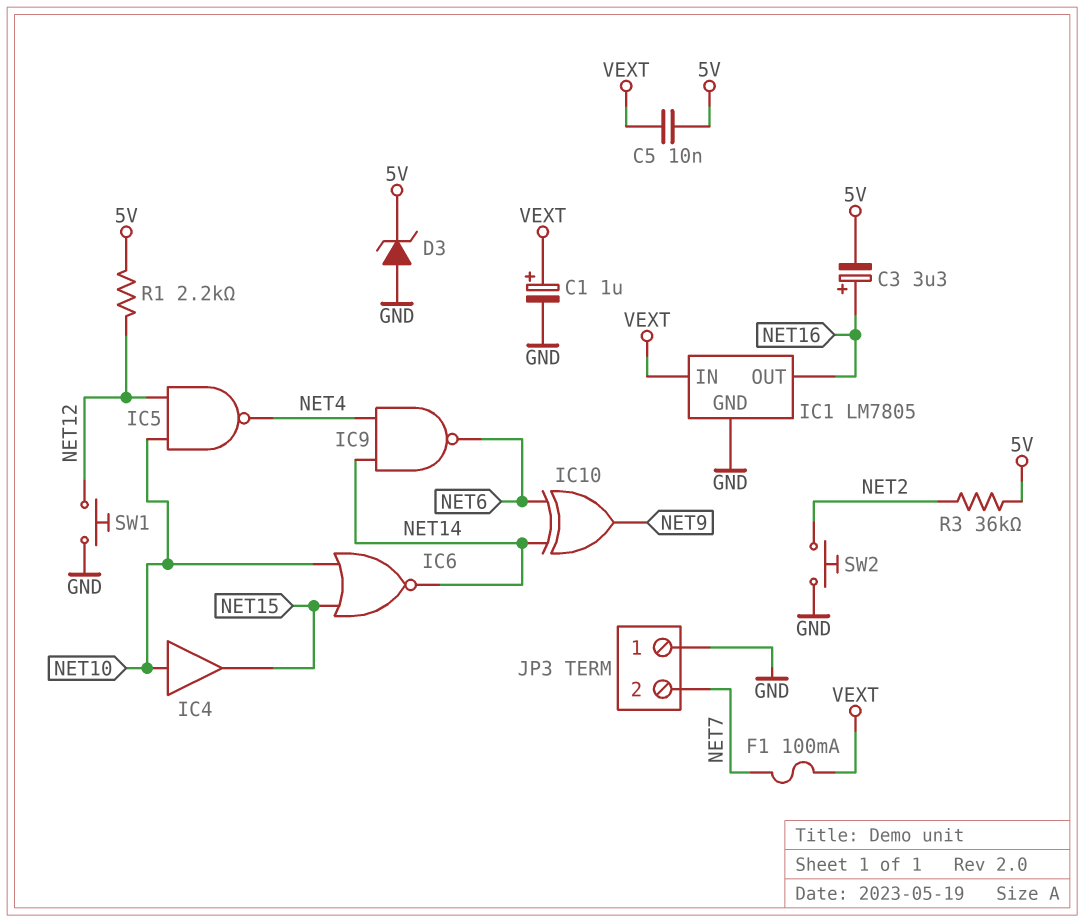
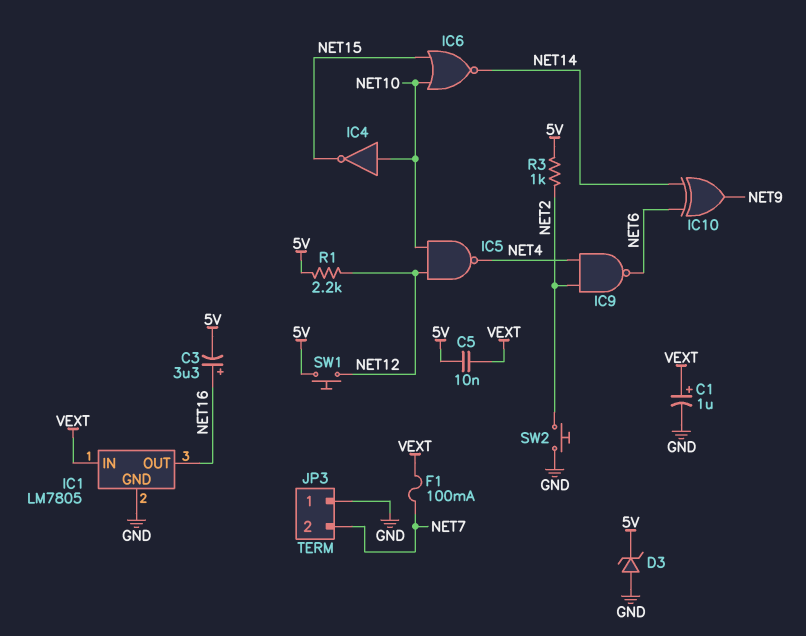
IC4: buffer (in NET10, out NET15) -> NOT (in NET10, out NET15)
IC9: NAND (in NET4, in NET14, out NET6) -> NAND (in NET2, in NET4, out NET6)
R3: 36k (5V, NET2) -> 1k (5V, NET2)
SW1: button (GND, NET12) -> button (5V, NET12)

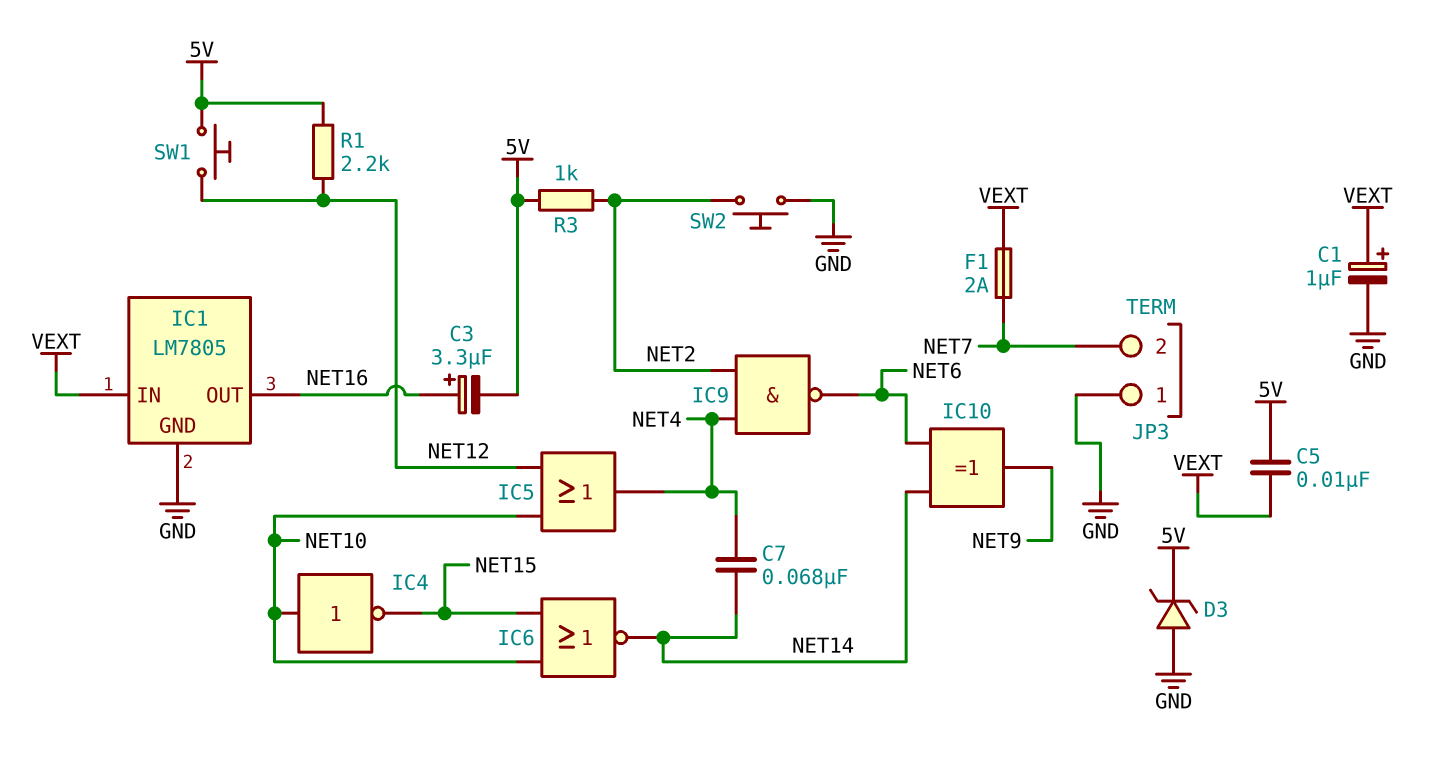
C7: none -> 68nF (NET4, NET14)
F1: 100mA (NET7, VEXT) -> 2A (NET7, VEXT)
IC5: NAND (in NET10, in NET12, out NET4) -> OR (in NET10, in NET12, out NET4)

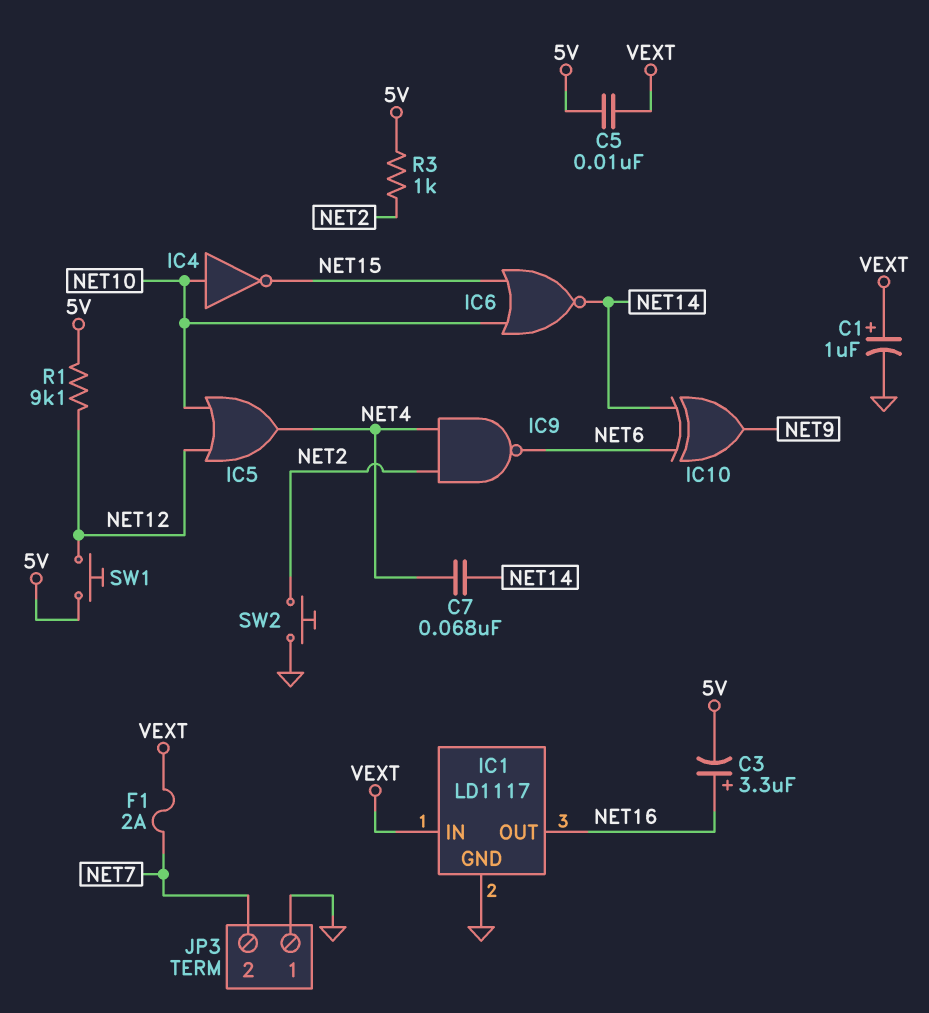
D3: zener (A GND, K 5V) -> none
IC1: LM7805 -> LD1117
R1: 2.2k (5V, NET12) -> 9.1k (5V, NET12)

